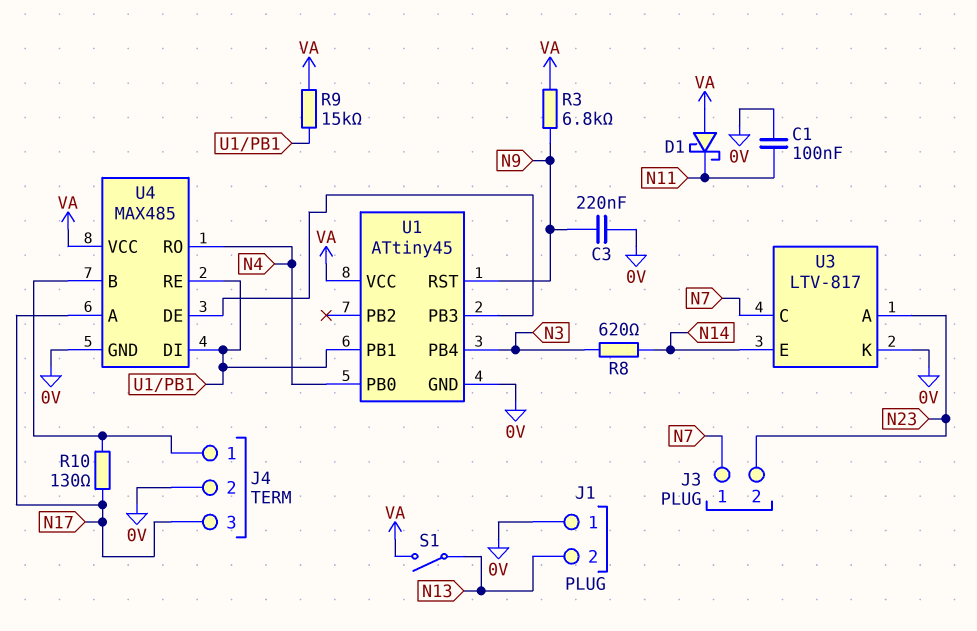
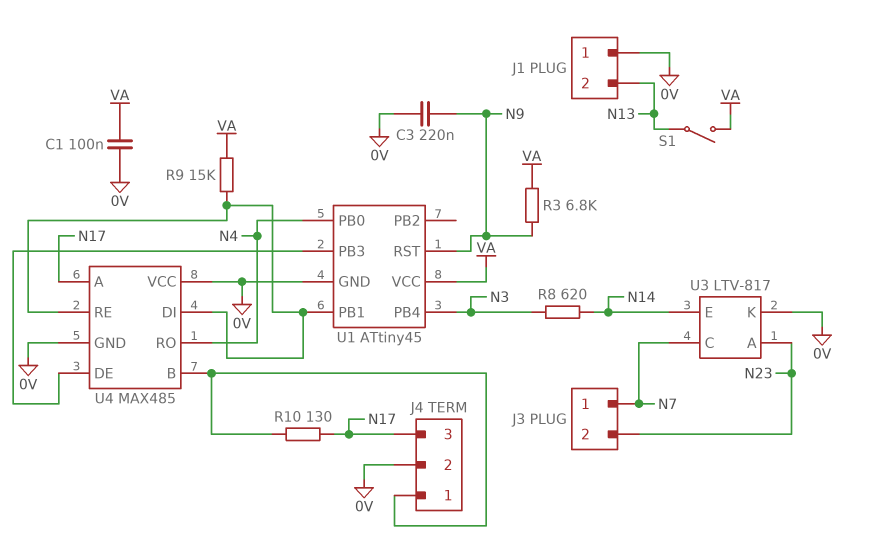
C1: 100nF (0V, N11) -> 100nF (0V, VA)
D1: schottky (A VA, K N11) -> none
U4 pin VCC: VA -> 0V

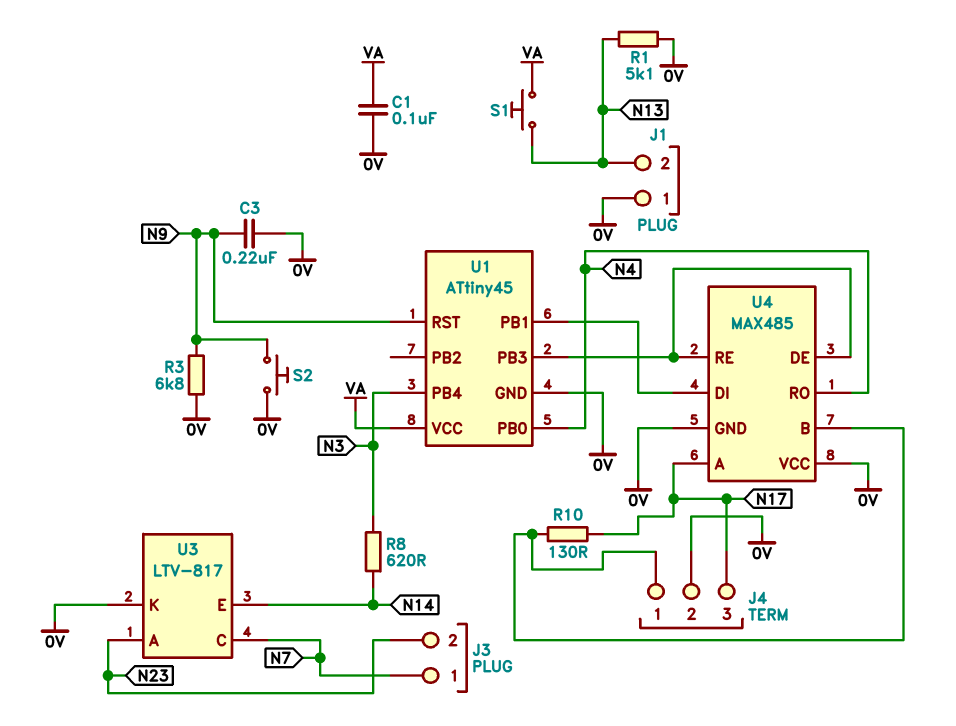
R1: none -> 5.1k (0V, N13)
R3: 6.8k (N9, VA) -> 6.8k (0V, N9)
R9: 15k (U1/PB1, VA) -> none
S1: switch (N13, VA) -> button (N13, VA)
S2: none -> button (0V, N9)
U4 pin RE: U1/PB1 -> U1/PB3

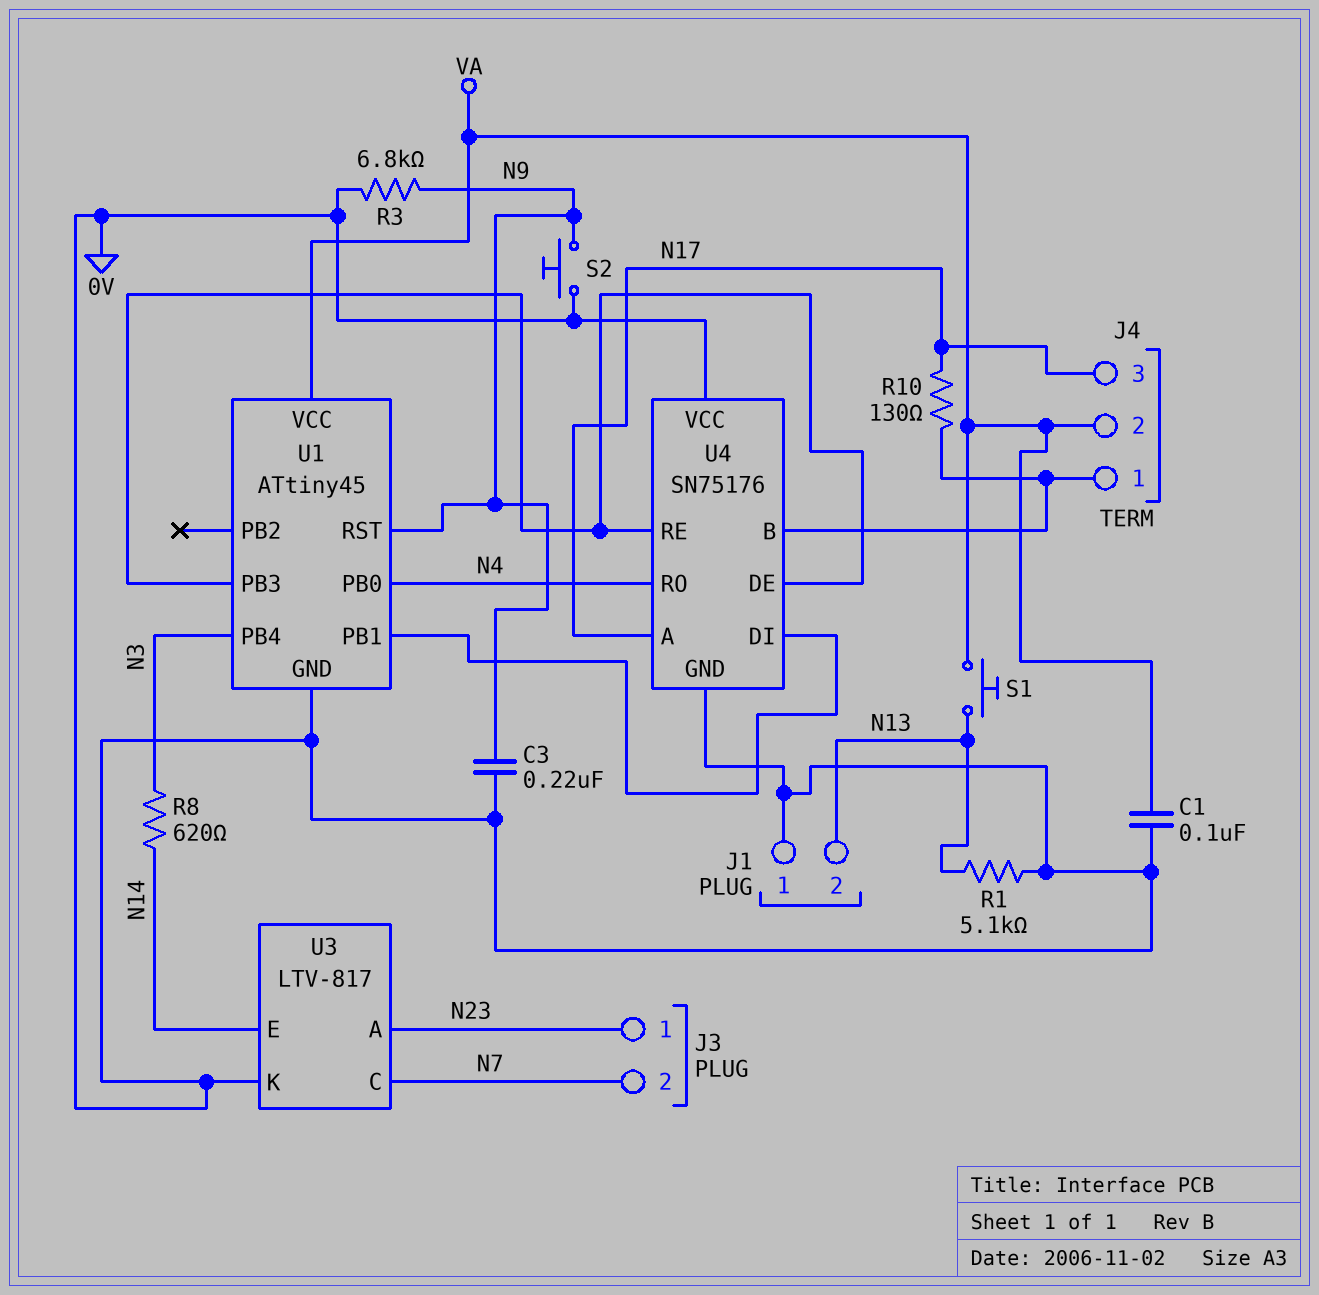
J3 pin 1: N7 -> N23
J3 pin 2: N23 -> N7
J4 pin 2: 0V -> VA
U4: MAX485 -> SN75176

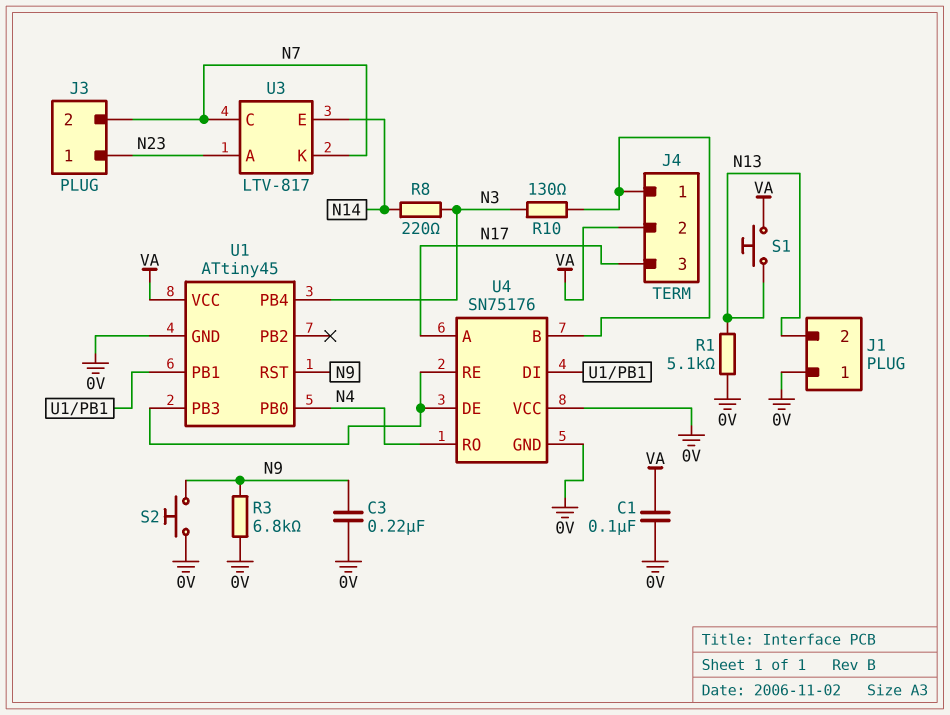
R8: 620 (N3, N14) -> 220 (N3, N14)
R10: 130 (J4/1, N17) -> 130 (J4/1, N3)
U3 pin K: 0V -> N7

